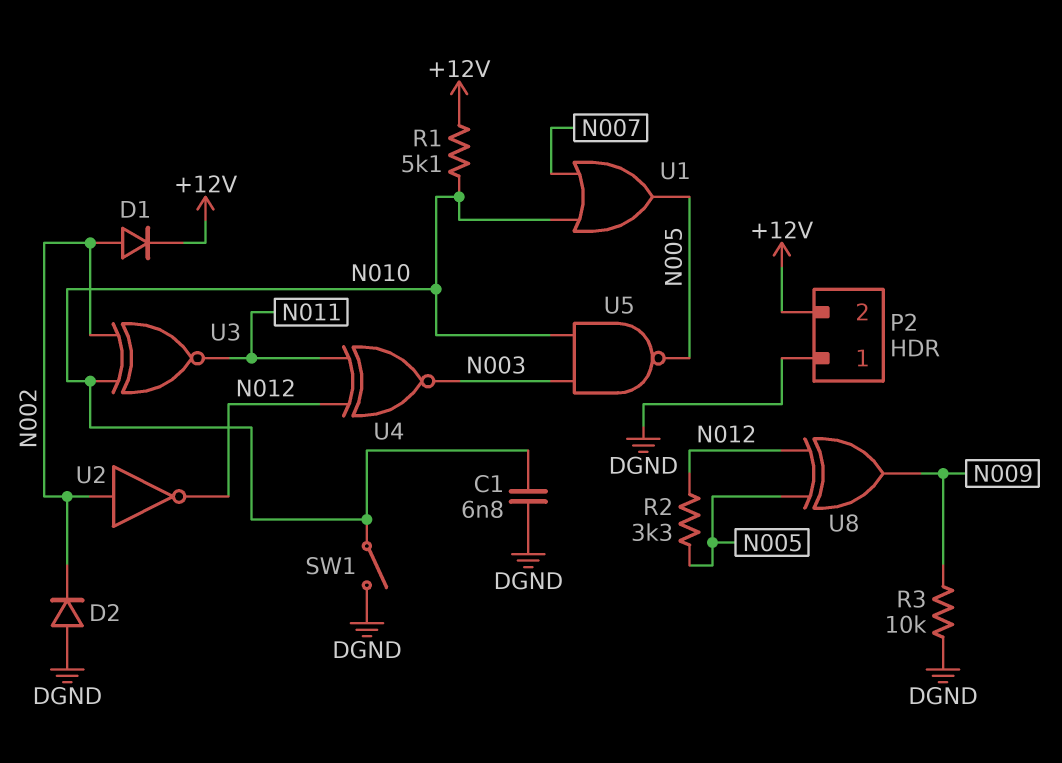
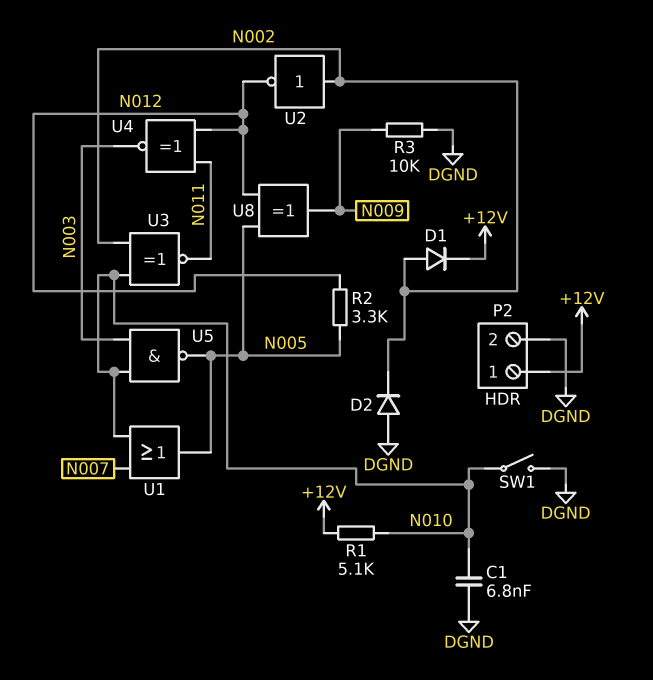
P2 pin 1: DGND -> +12V
P2 pin 2: +12V -> DGND

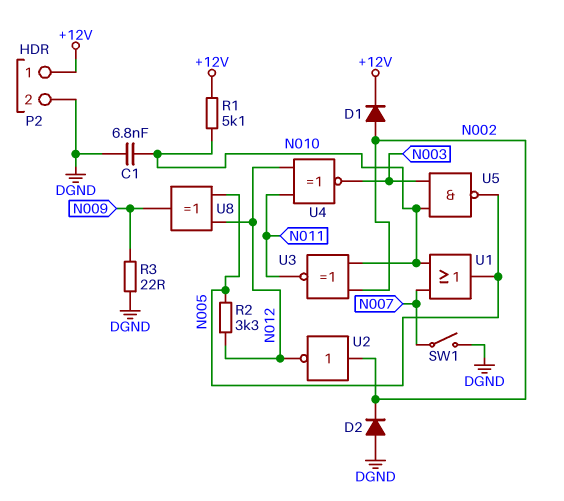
R3: 10k (DGND, N009) -> 22 (DGND, N009)
SW1: switch (DGND, N010) -> switch (DGND, N007)

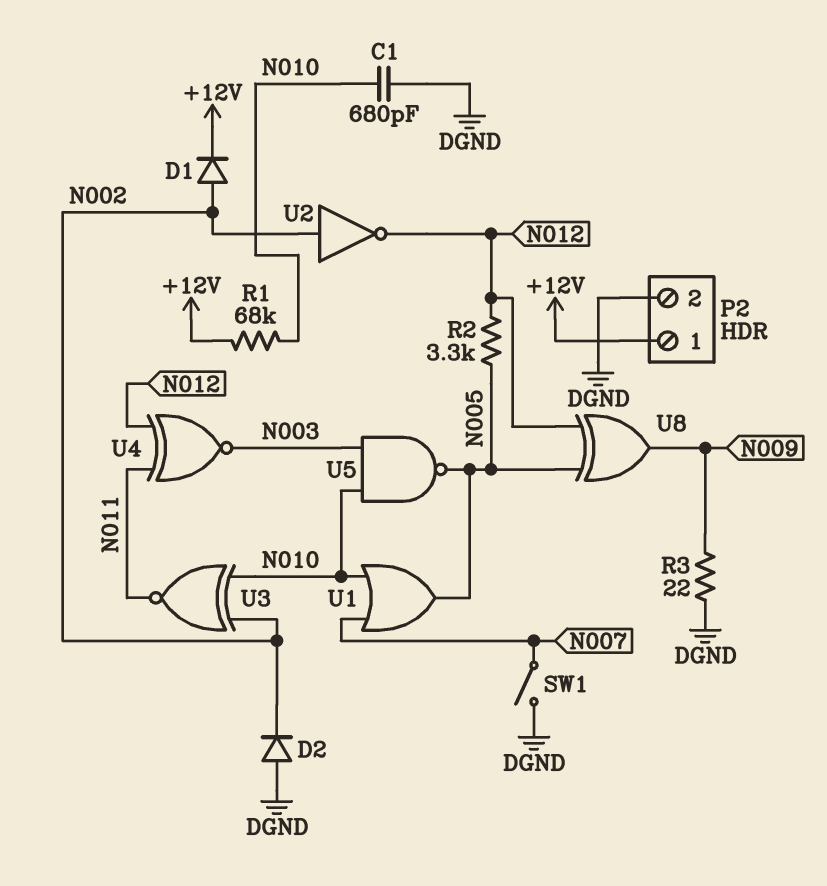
C1: 6.8nF (DGND, N010) -> 680pF (DGND, N010)
R1: 5.1k (+12V, N010) -> 68k (+12V, N010)

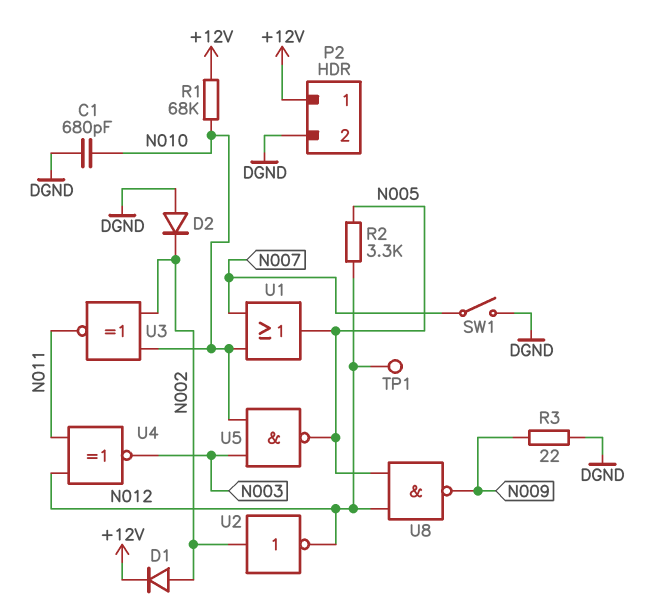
TP1: none -> test point (N012)
U8: XOR (in N005, in N012, out N009) -> NAND (in N005, in N012, out N009)

